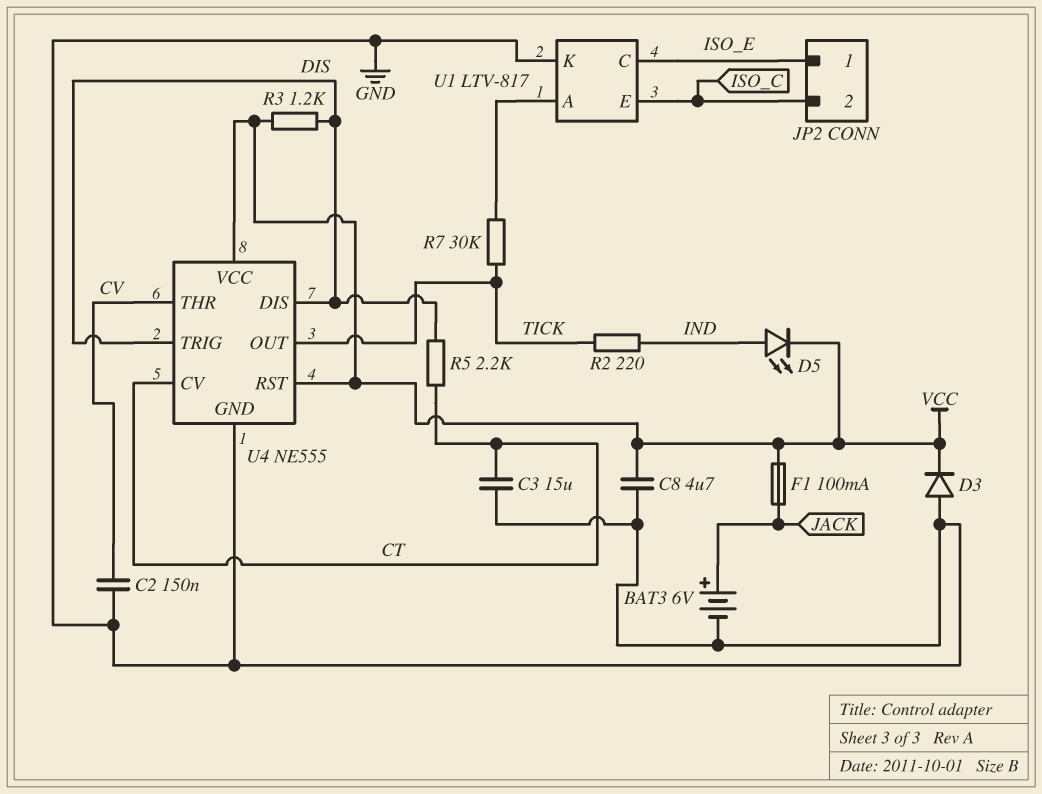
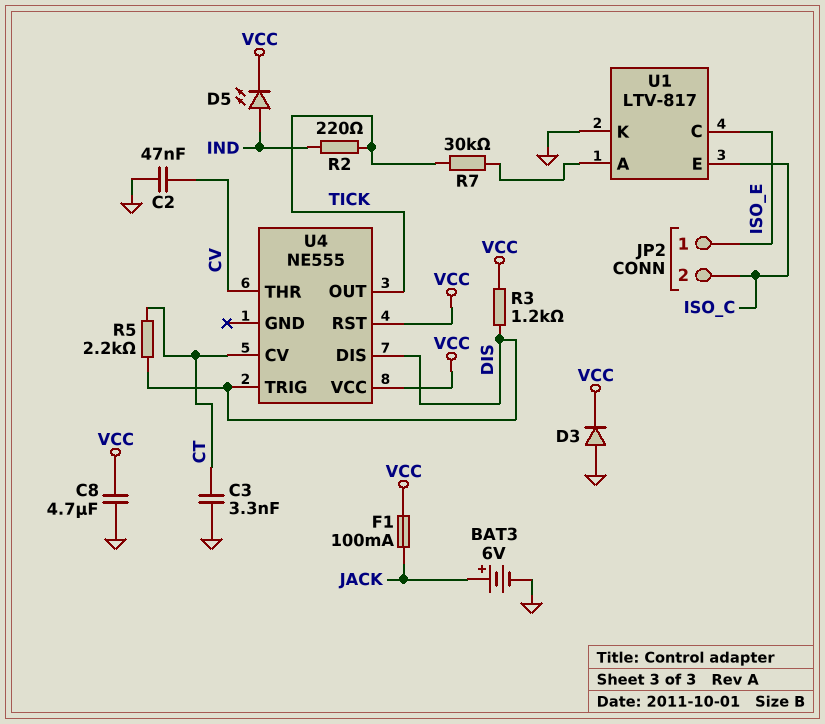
C2: 150nF (CV, GND) -> 47nF (CV, GND)
C3: 15uF (CT, GND) -> 3.3nF (CT, GND)
U4 pin GND: GND -> none

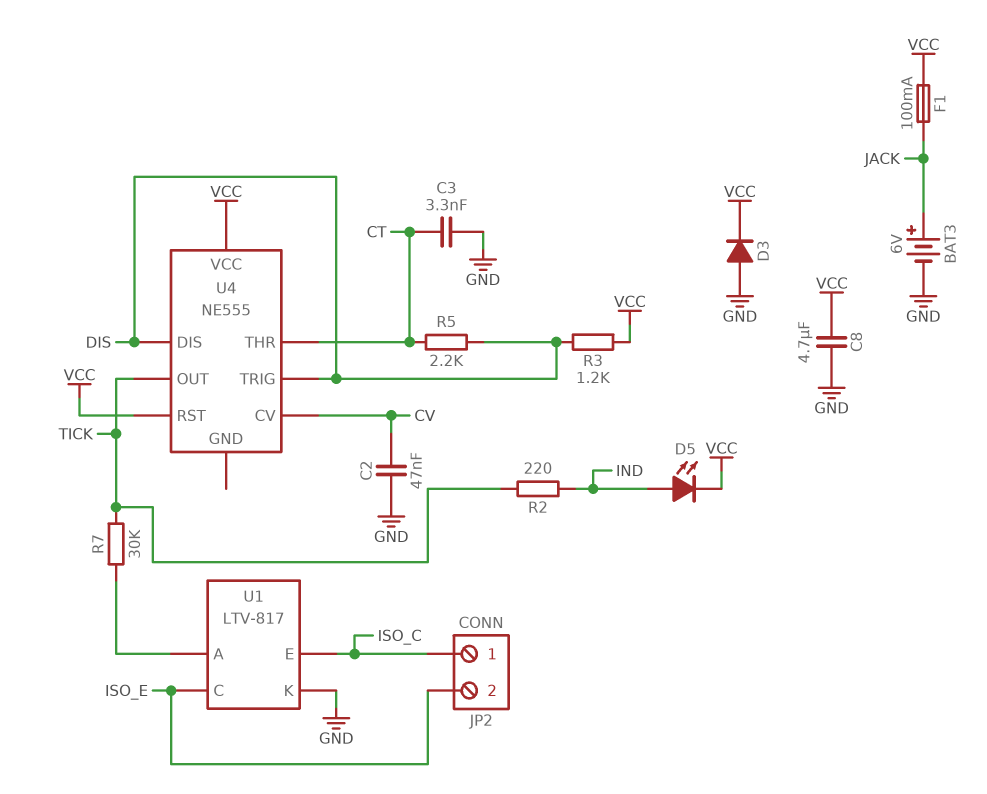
JP2 pin 1: ISO_E -> ISO_C
JP2 pin 2: ISO_C -> ISO_E
U4 pin CV: CT -> CV
U4 pin THR: CV -> CT

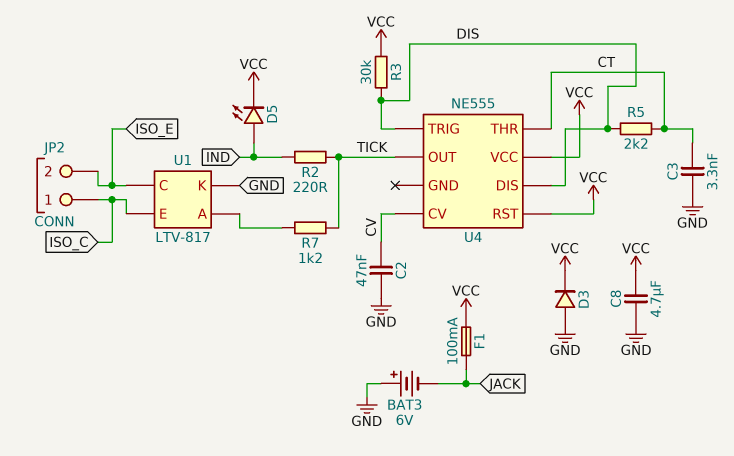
BAT3: 6V (plus JACK, minus GND) -> 6V (plus GND, minus JACK)
R3: 1.2k (DIS, VCC) -> 30k (DIS, VCC)
R7: 30k (TICK, U1/A) -> 1.2k (TICK, U1/A)

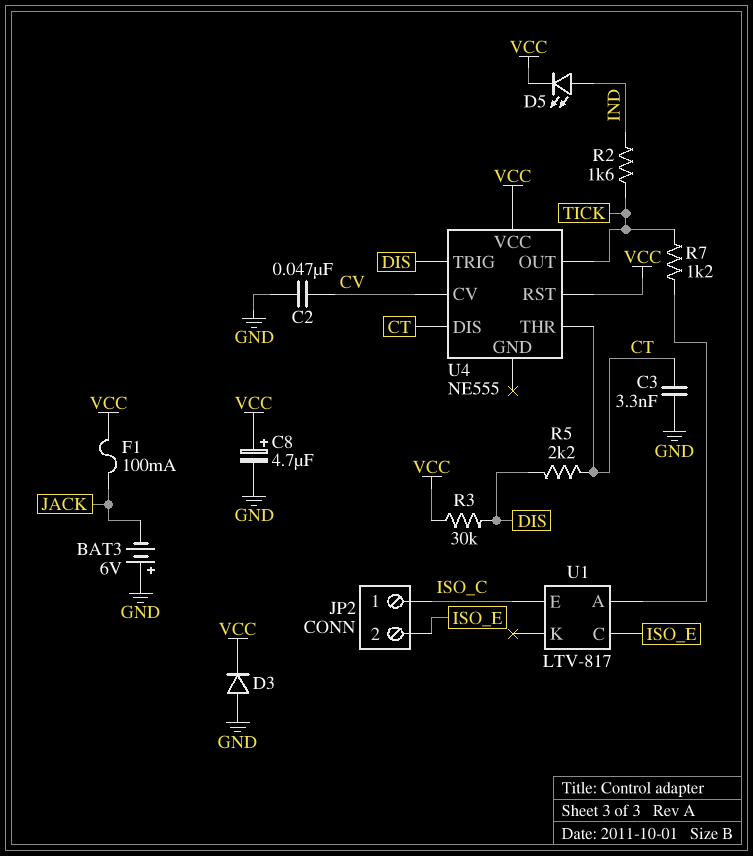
C8: 4.7uF (GND, VCC) -> 4.7uF (plus VCC, minus GND)
R2: 220 (IND, TICK) -> 1.6k (IND, TICK)
U1 pin K: GND -> none
U4 pin DIS: DIS -> CT

